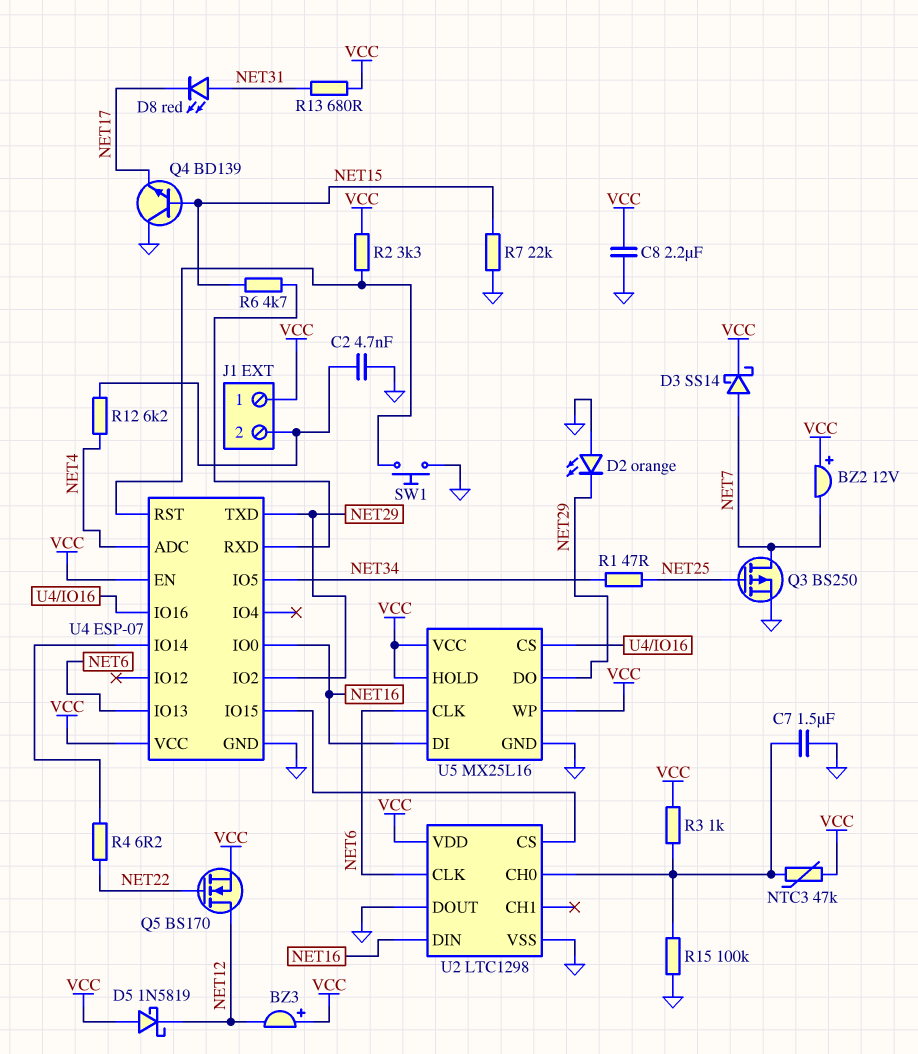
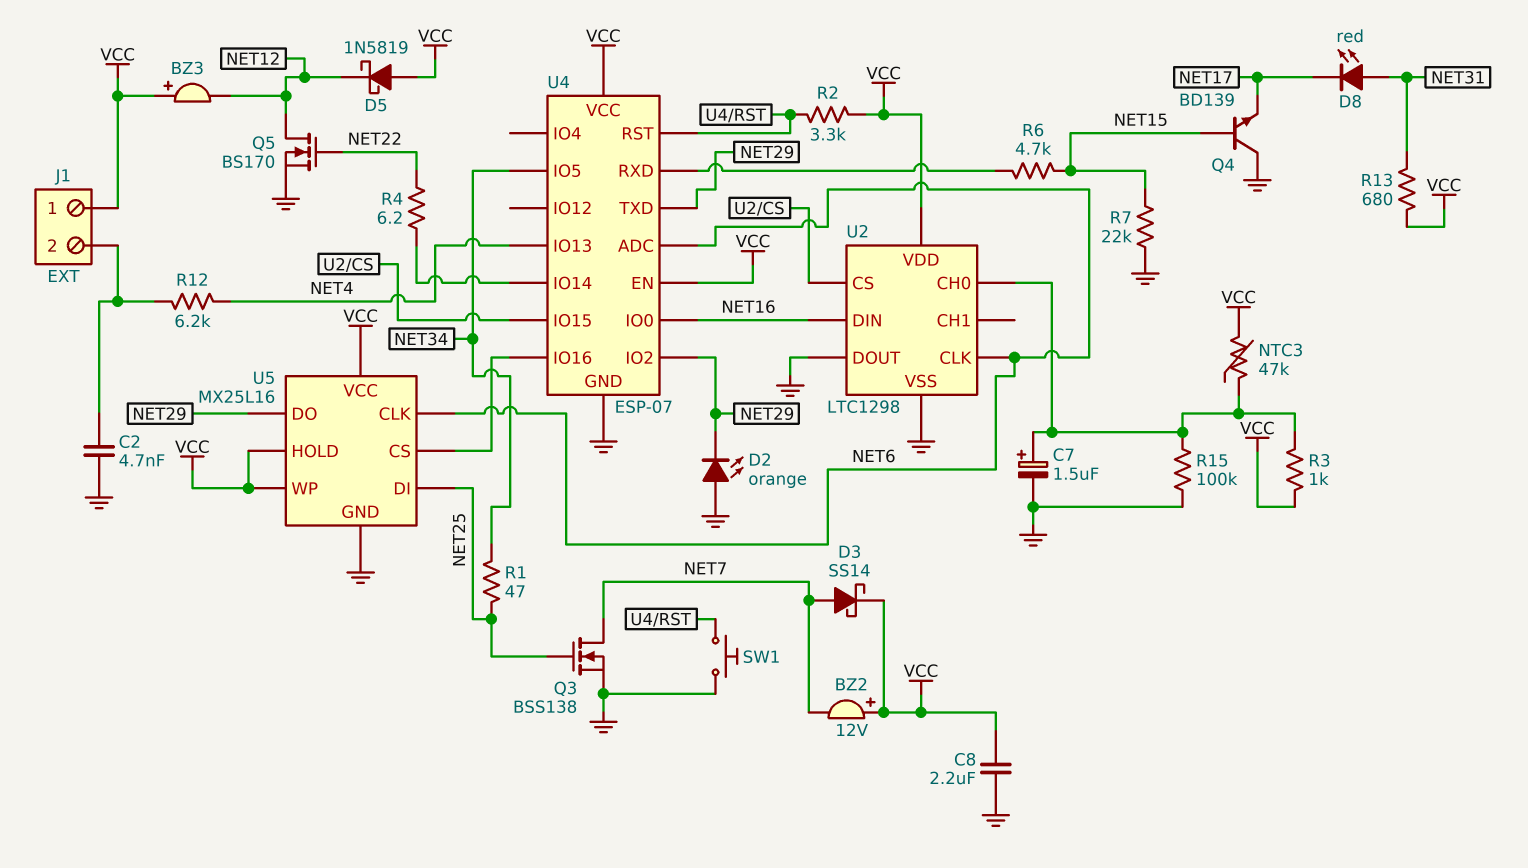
C7: 1.5uF (GND, U2/CH0) -> 1.5uF (plus U2/CH0, minus GND)
Q3: PMOS BS250 (G NET25, D NET7, S GND) -> NMOS BSS138 (G NET25, D NET7, S GND)
Q5: NMOS BS170 (G NET22, D NET12, S VCC) -> NMOS BS170 (G NET22, D NET12, S GND)
U4 pin ADC: NET4 -> NET6
U4 pin IO13: NET6 -> NET4
U5 pin DI: NET16 -> NET25

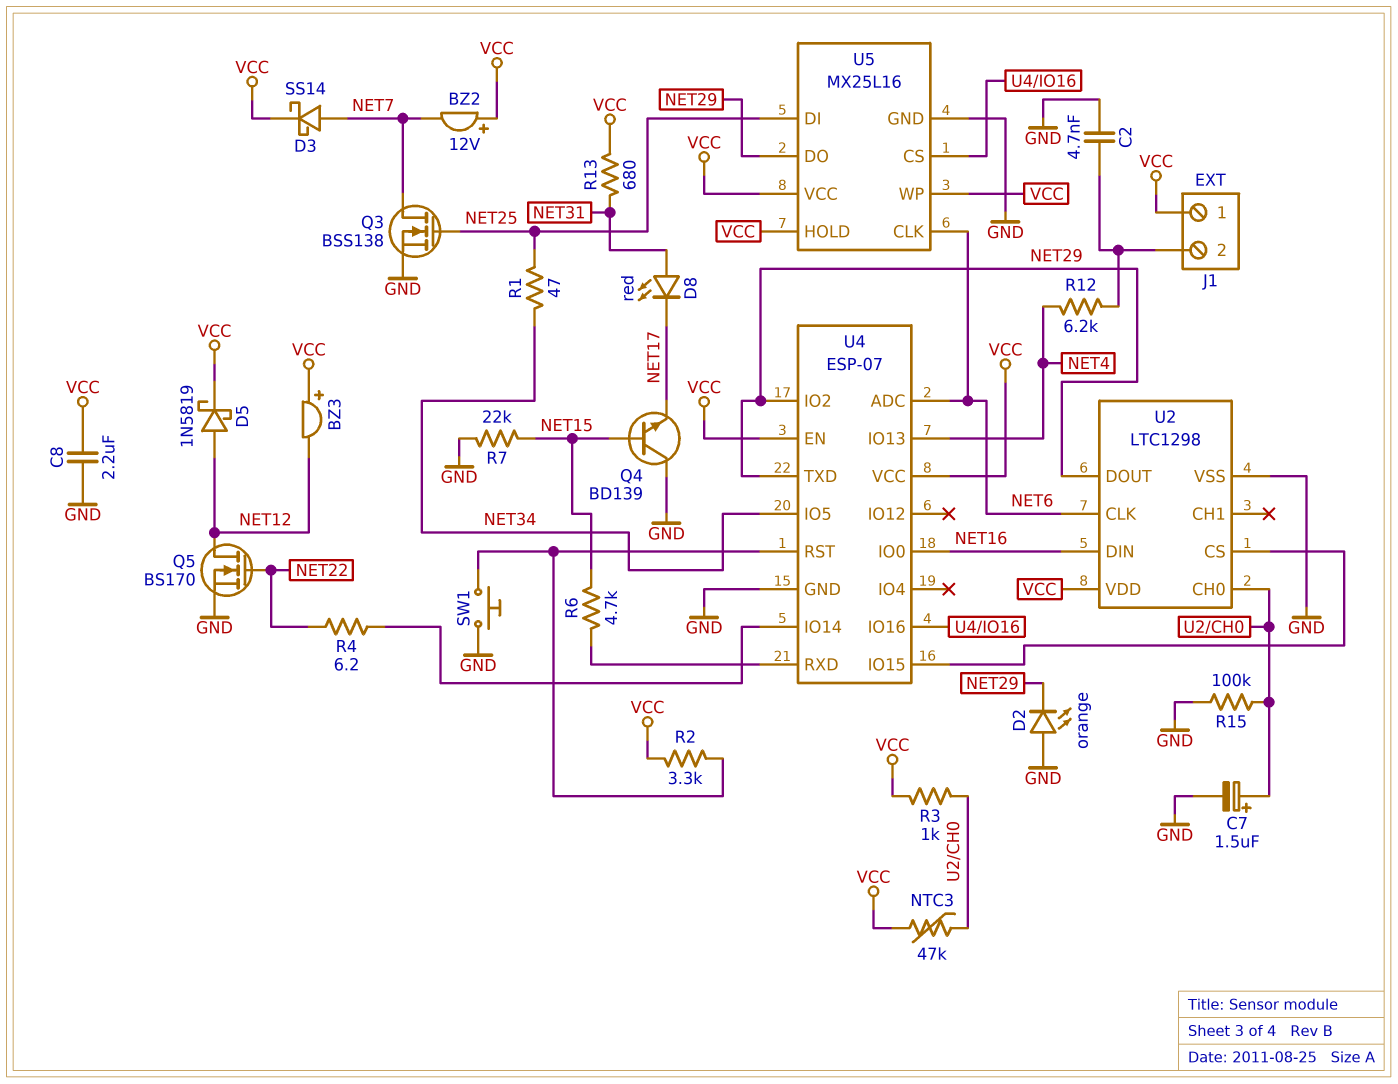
D5: schottky 1N5819 (A VCC, K NET12) -> schottky 1N5819 (A NET12, K VCC)
U2 pin DOUT: GND -> NET29

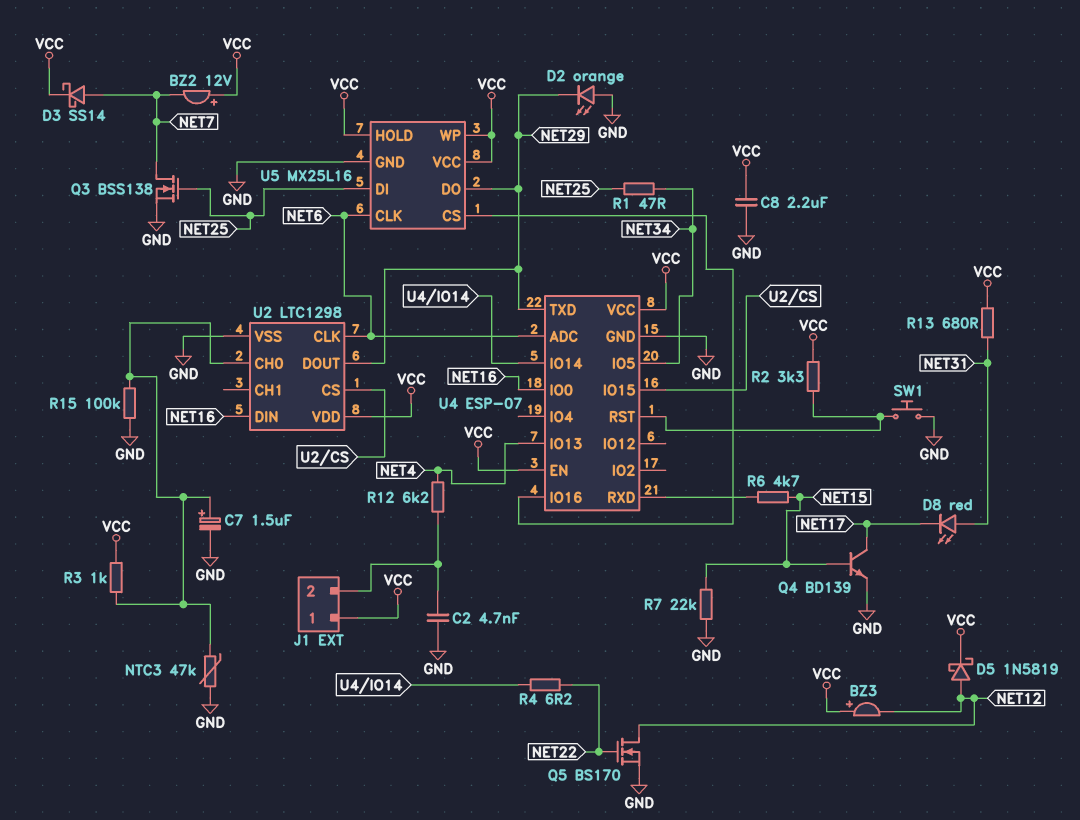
NTC3: 47k (U2/CH0, VCC) -> 47k (GND, U2/CH0)
Q4: NPN BD139 (B NET15, C GND, E NET17) -> NPN BD139 (B NET15, C NET17, E GND)
U4 pin IO2: NET29 -> none

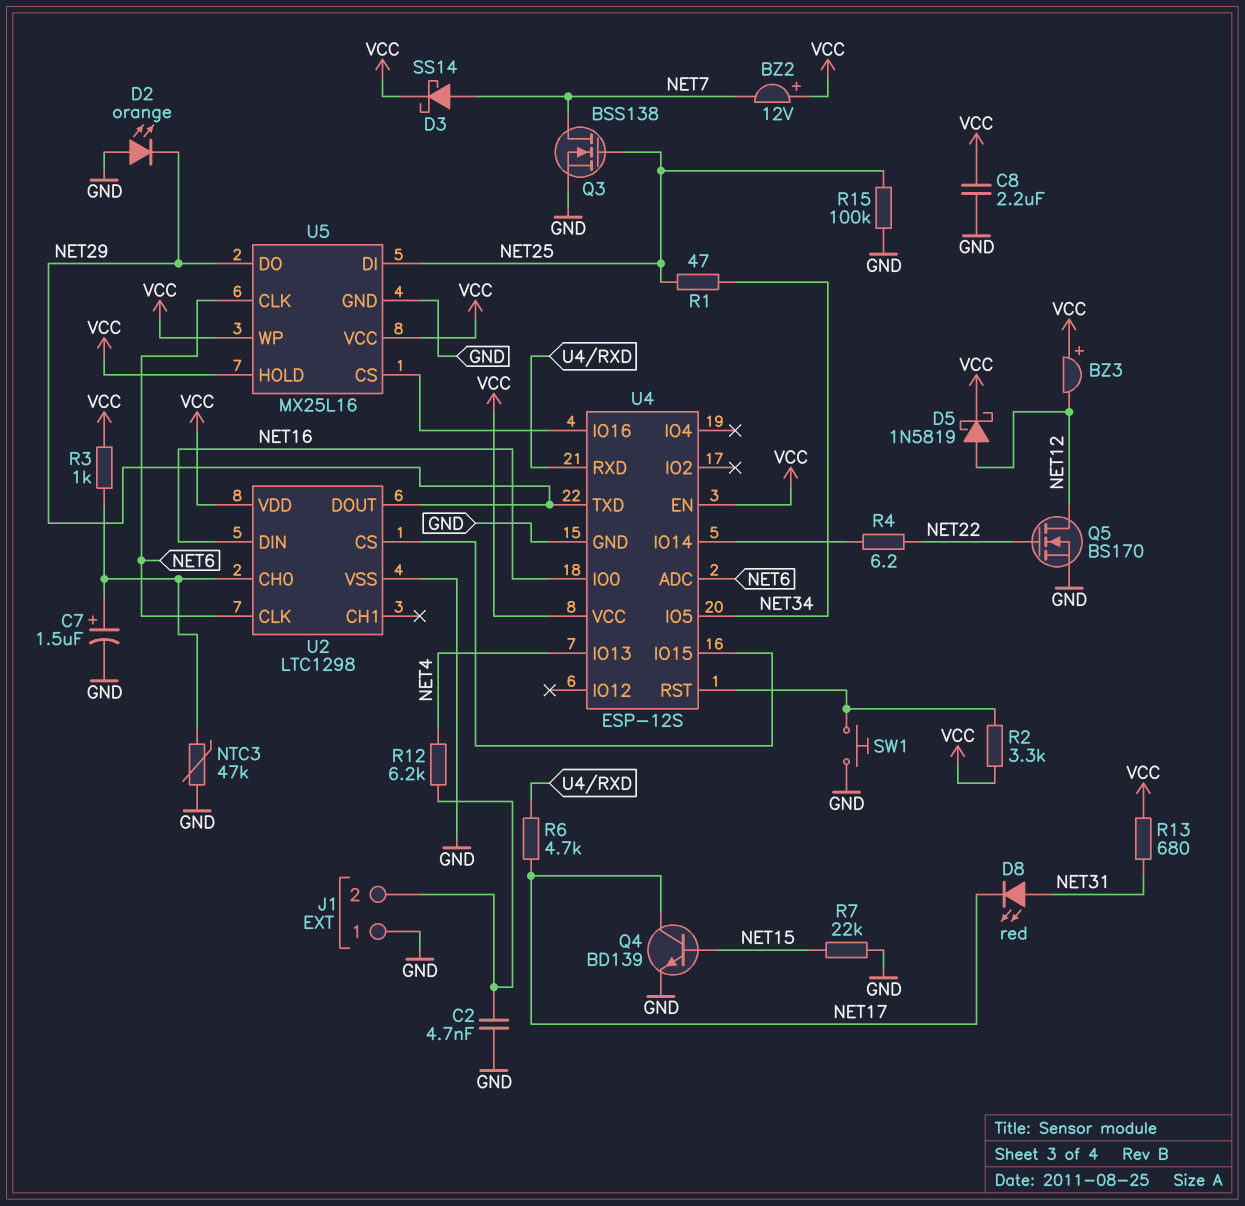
J1 pin 1: VCC -> GND
R6: 4.7k (NET15, U4/RXD) -> 4.7k (NET17, U4/RXD)
R15: 100k (GND, U2/CH0) -> 100k (GND, NET25)
U4: ESP-07 -> ESP-12S

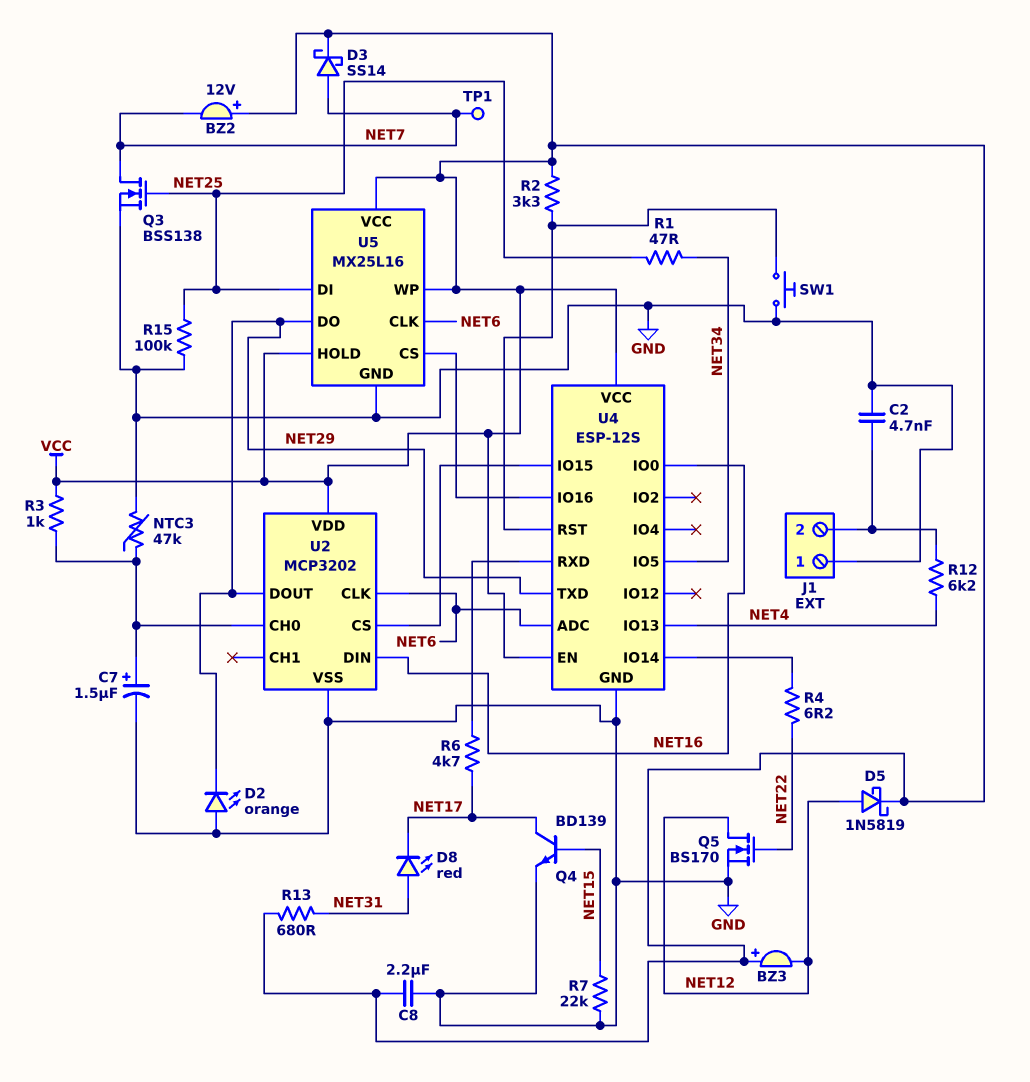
TP1: none -> test point (NET7)
U2: LTC1298 -> MCP3202

